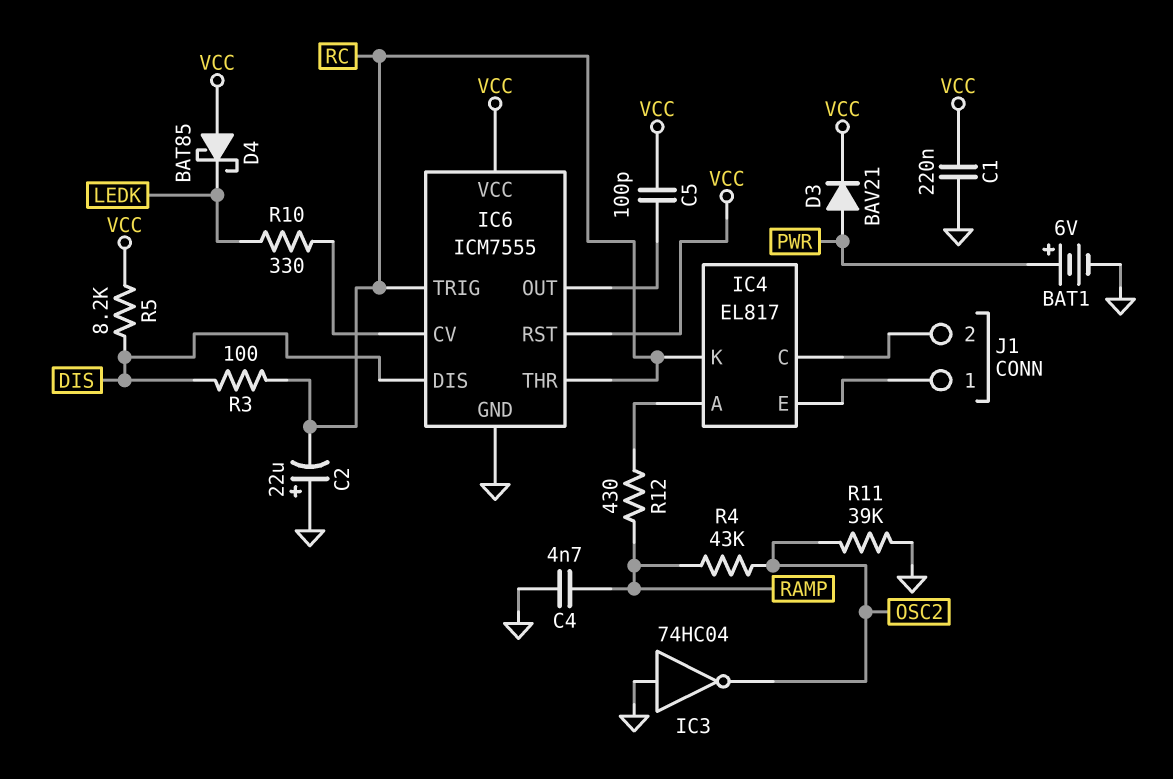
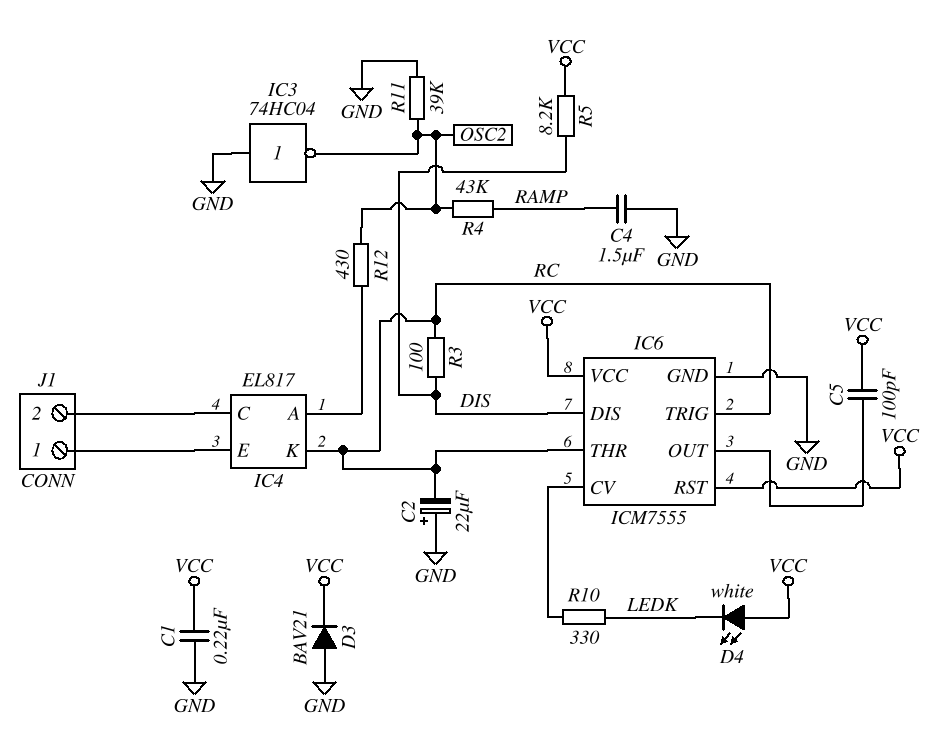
BAT1: 6V (plus PWR, minus GND) -> none
C4: 4.7nF (GND, RAMP) -> 1.5uF (GND, RAMP)
D3: diode BAV21 (A PWR, K VCC) -> diode BAV21 (A GND, K VCC)
D4: schottky BAT85 (A VCC, K LEDK) -> LED white (A VCC, K LEDK)
R12: 430 (IC4/A, RAMP) -> 430 (IC4/A, OSC2)

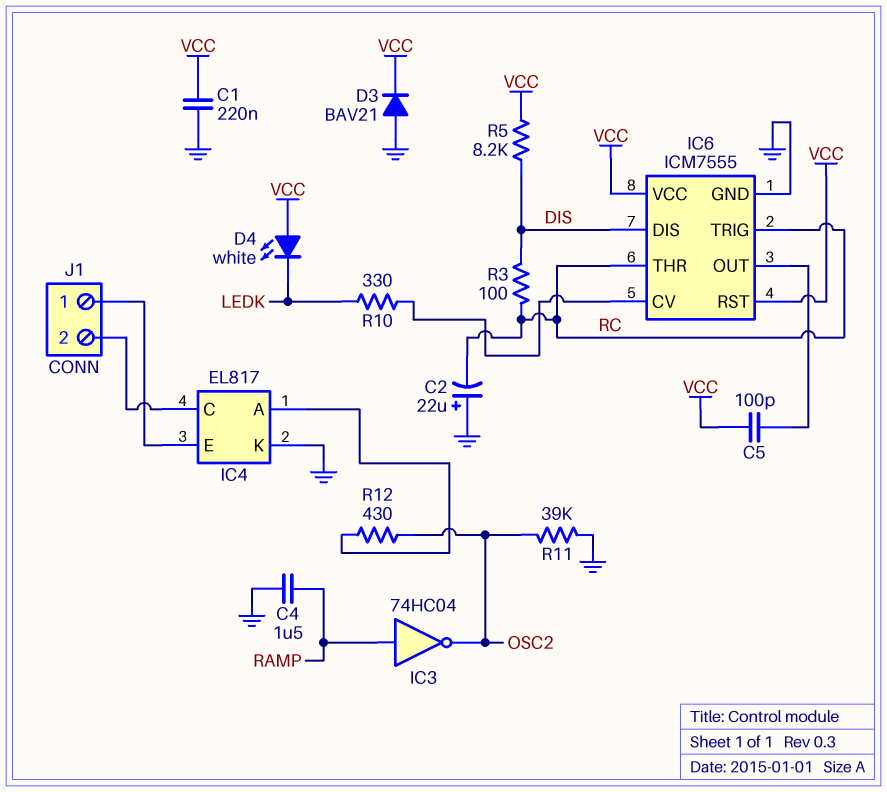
IC3: NOT 74HC04 (in GND, out OSC2) -> NOT 74HC04 (in RAMP, out OSC2)
IC4 pin K: RC -> GND
R4: 43k (OSC2, RAMP) -> none

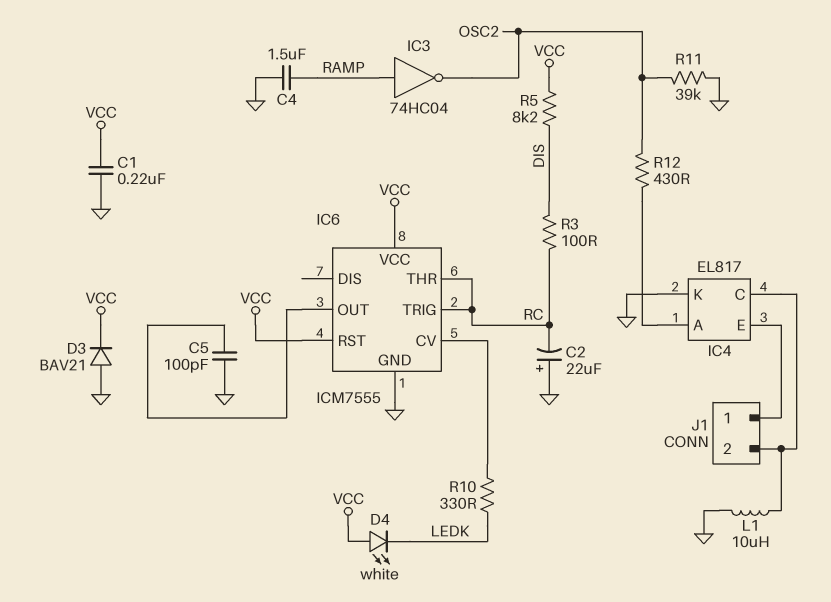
C5: 100pF (IC6/OUT, VCC) -> 100pF (GND, IC6/OUT)
IC6 pin DIS: DIS -> none
L1: none -> 10uH (GND, IC4/C)

